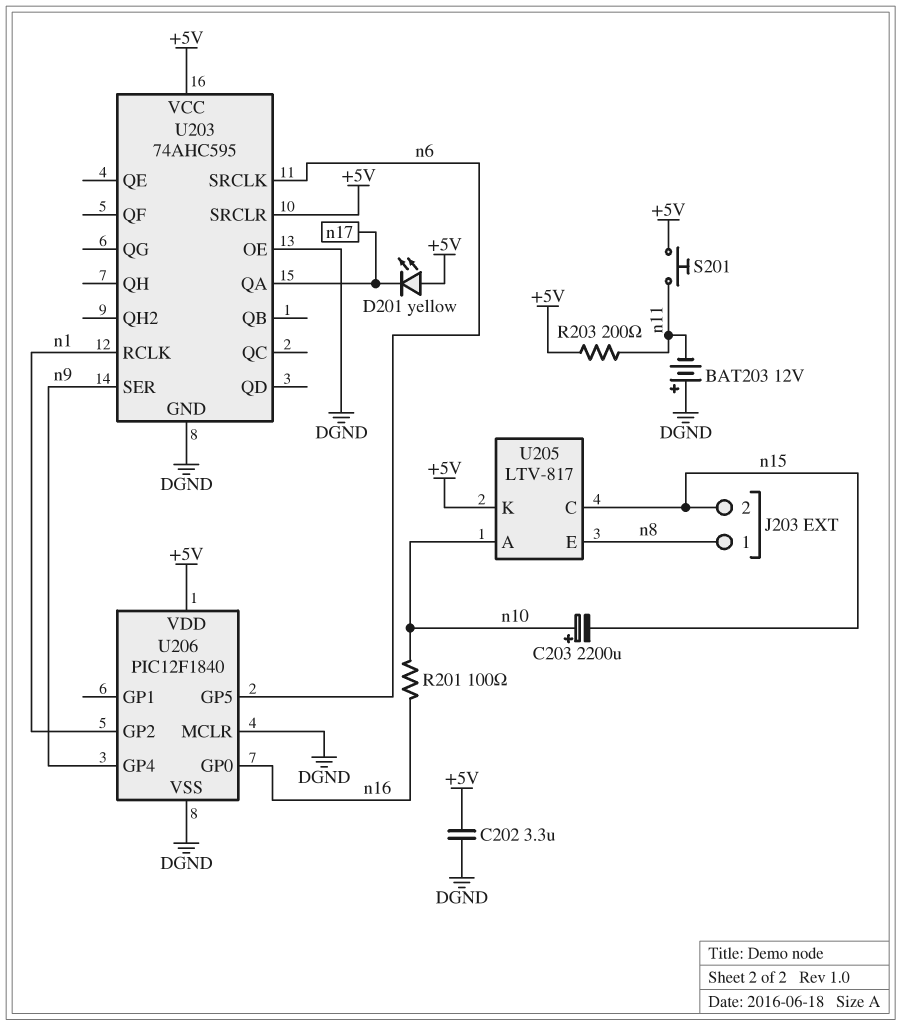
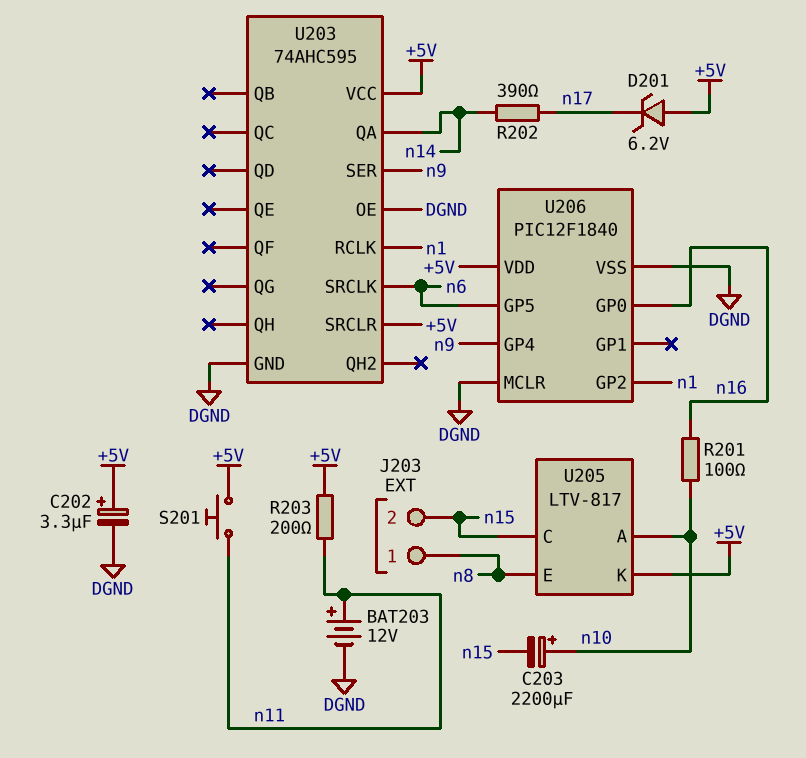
BAT203: 12V (plus DGND, minus n11) -> 12V (plus n11, minus DGND)
C202: 3.3uF (+5V, DGND) -> 3.3uF (plus +5V, minus DGND)
D201: LED yellow (A +5V, K n17) -> zener 6.2V (A +5V, K n17)
R202: none -> 390 (n14, n17)
U203 pin QA: n17 -> n14

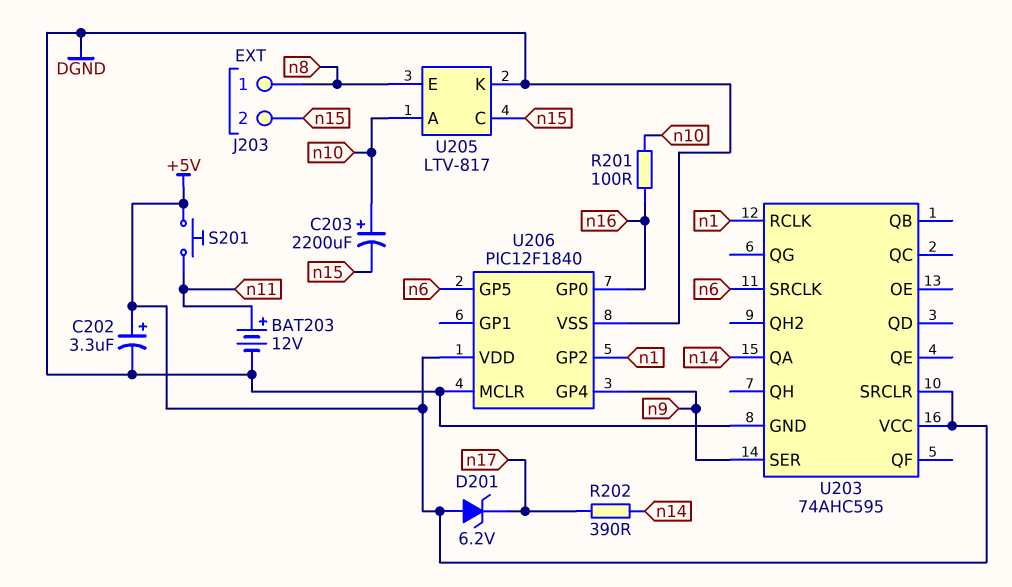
R203: 200 (+5V, n11) -> none
U203 pin OE: DGND -> none
U205 pin K: +5V -> DGND

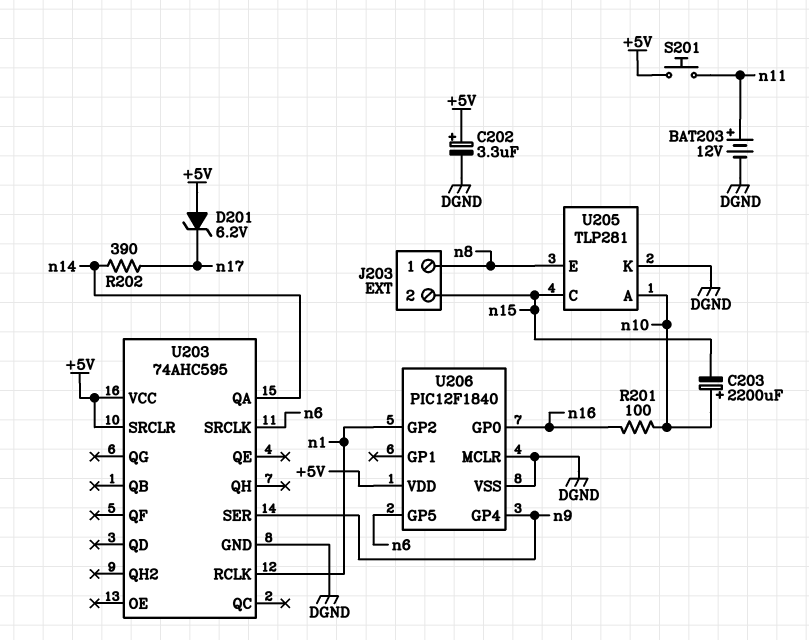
U205: LTV-817 -> TLP281

